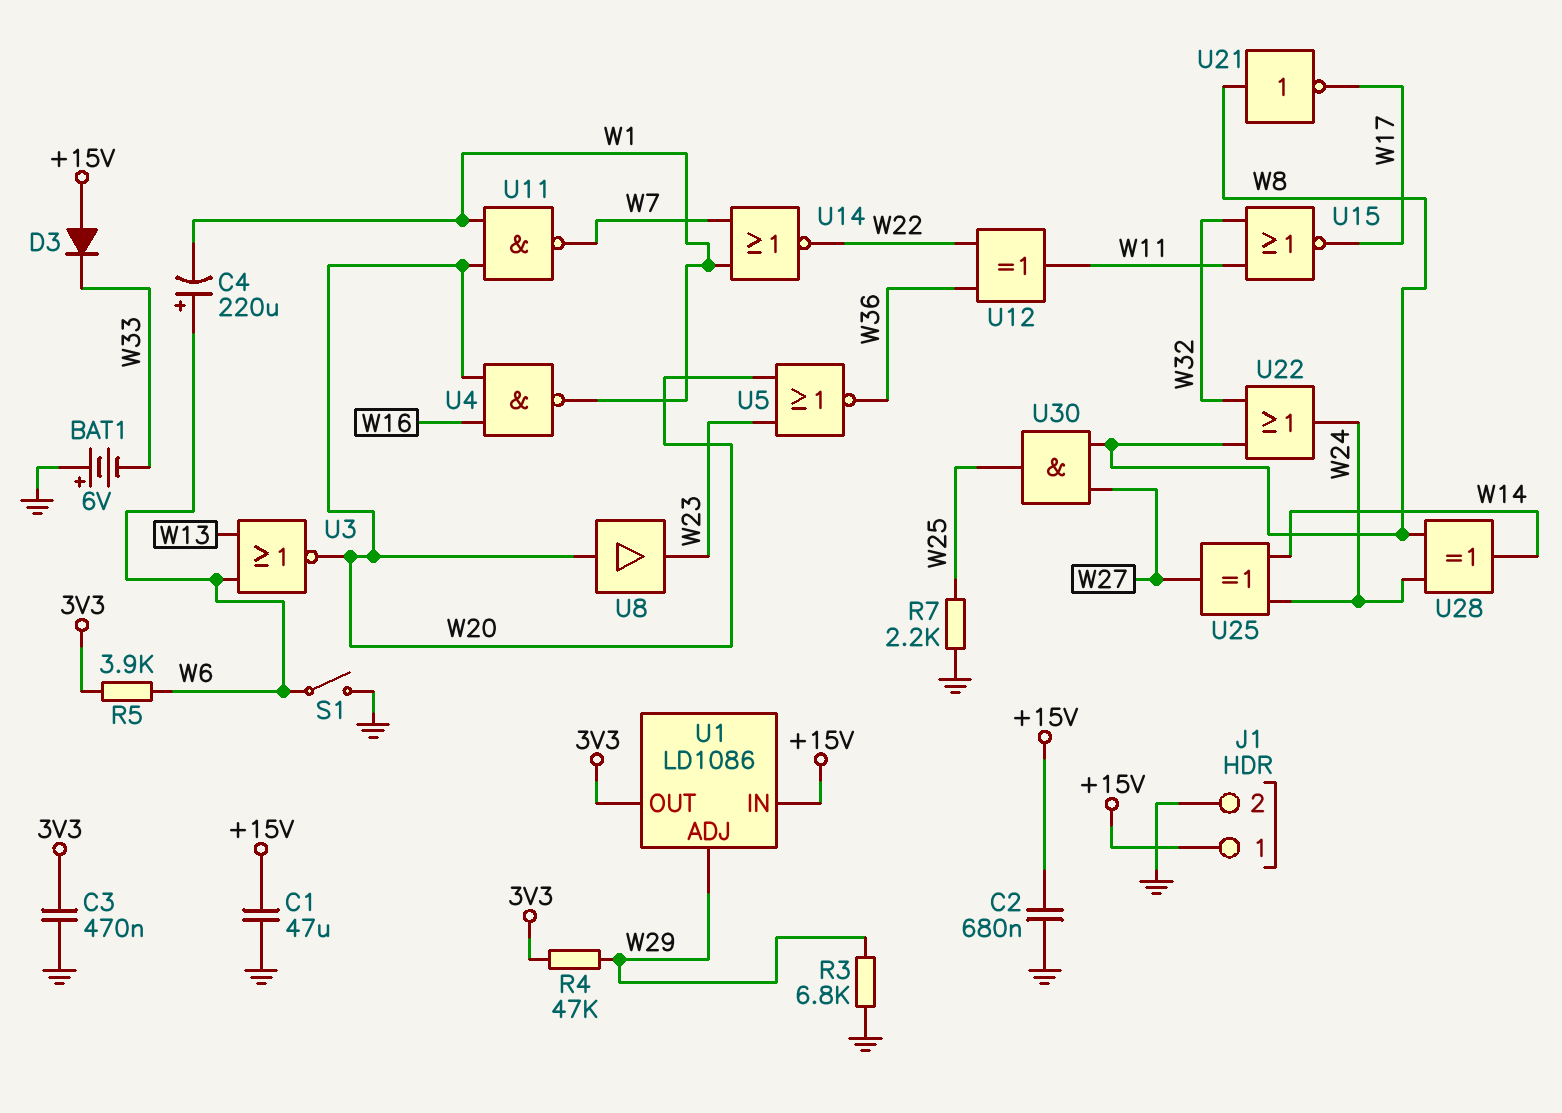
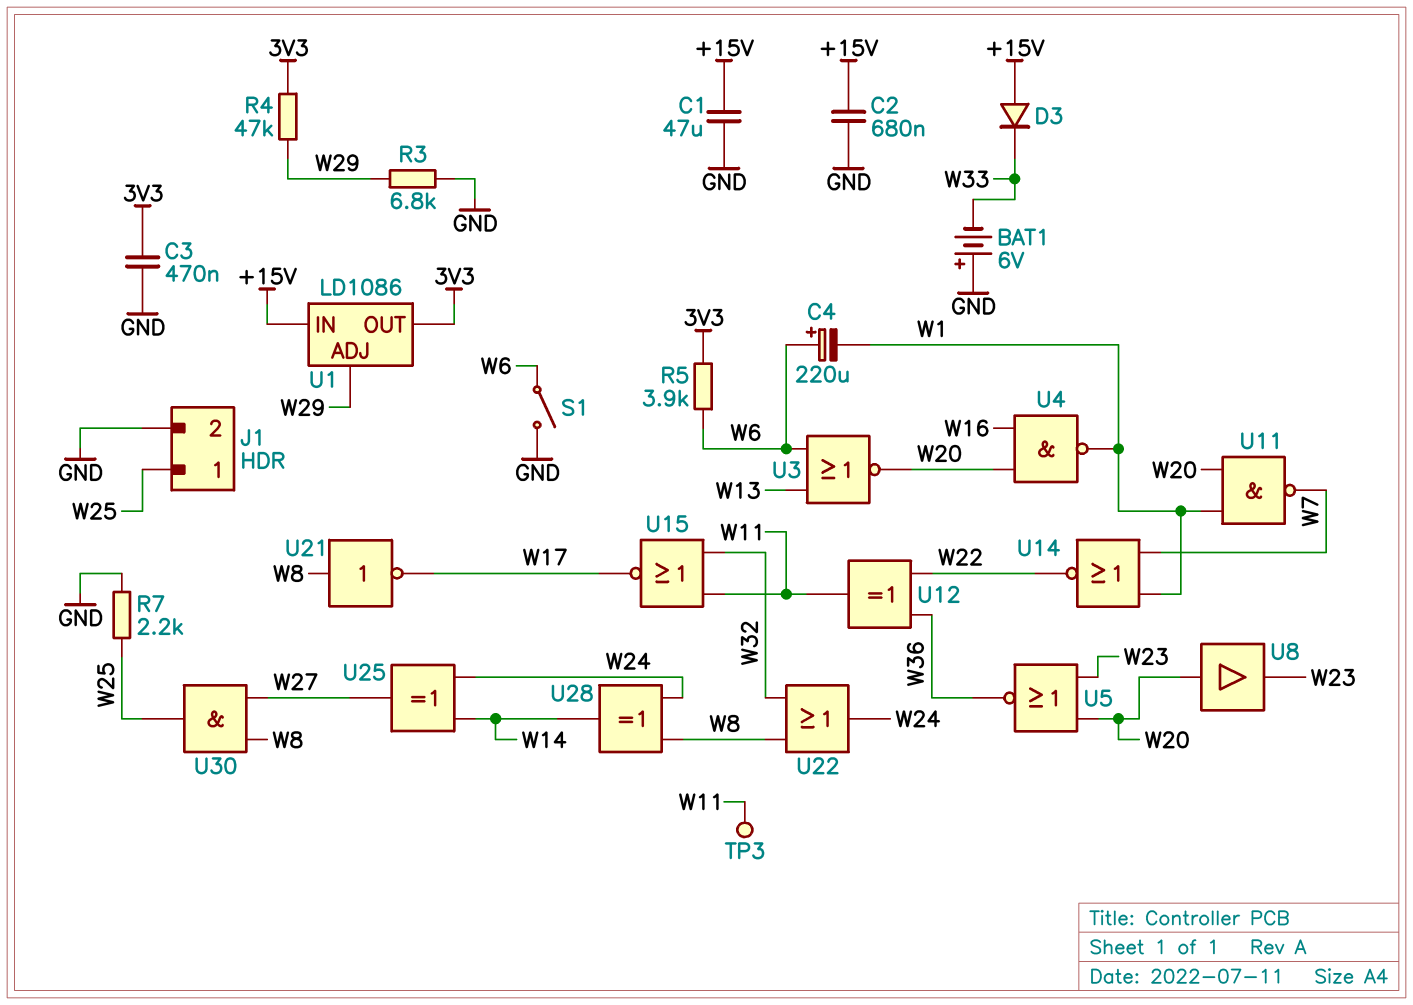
J1 pin 1: +15V -> W25
TP3: none -> test point (W11)

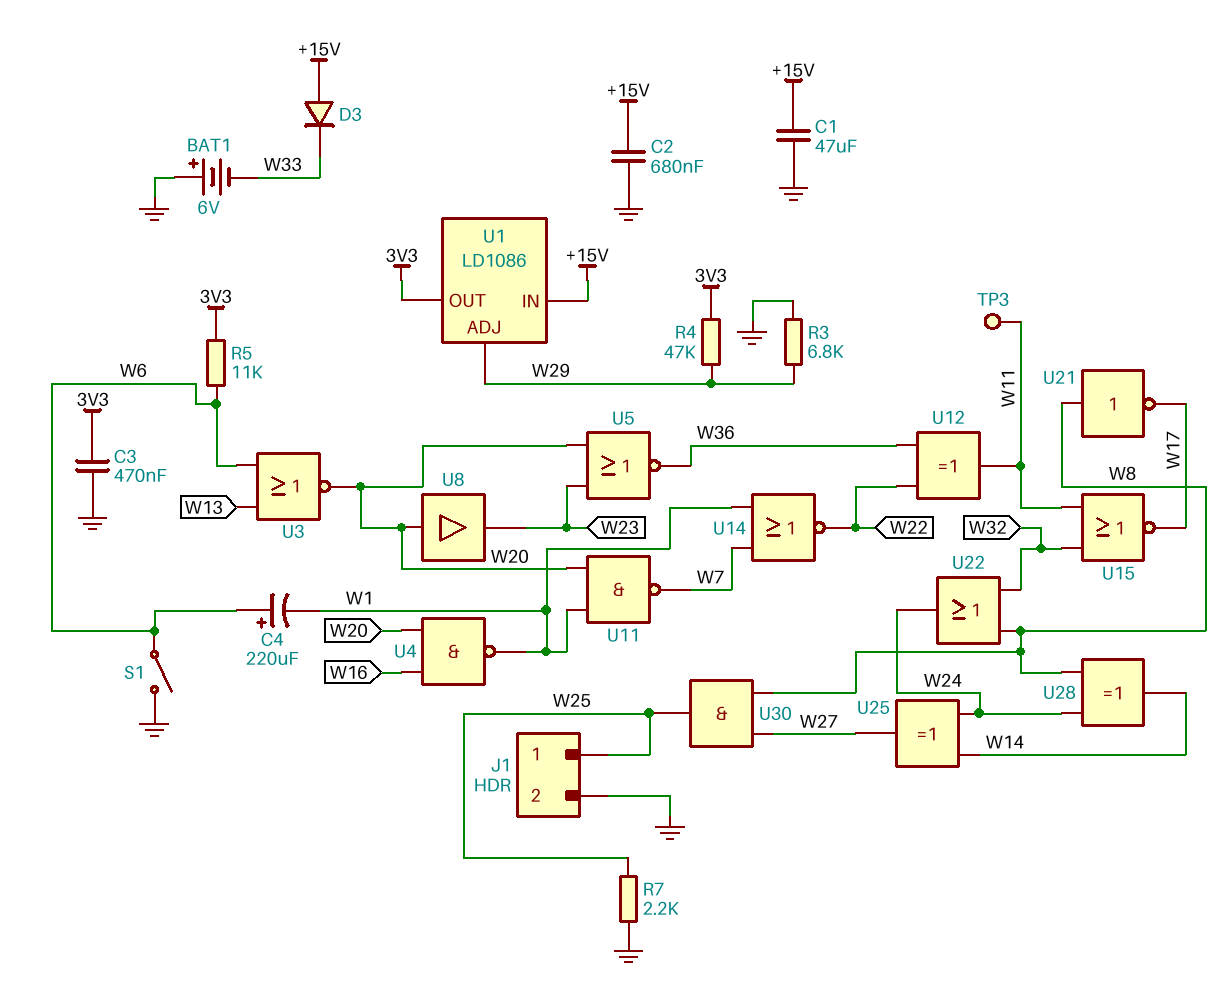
R5: 3.9k (3V3, W6) -> 11k (3V3, W6)

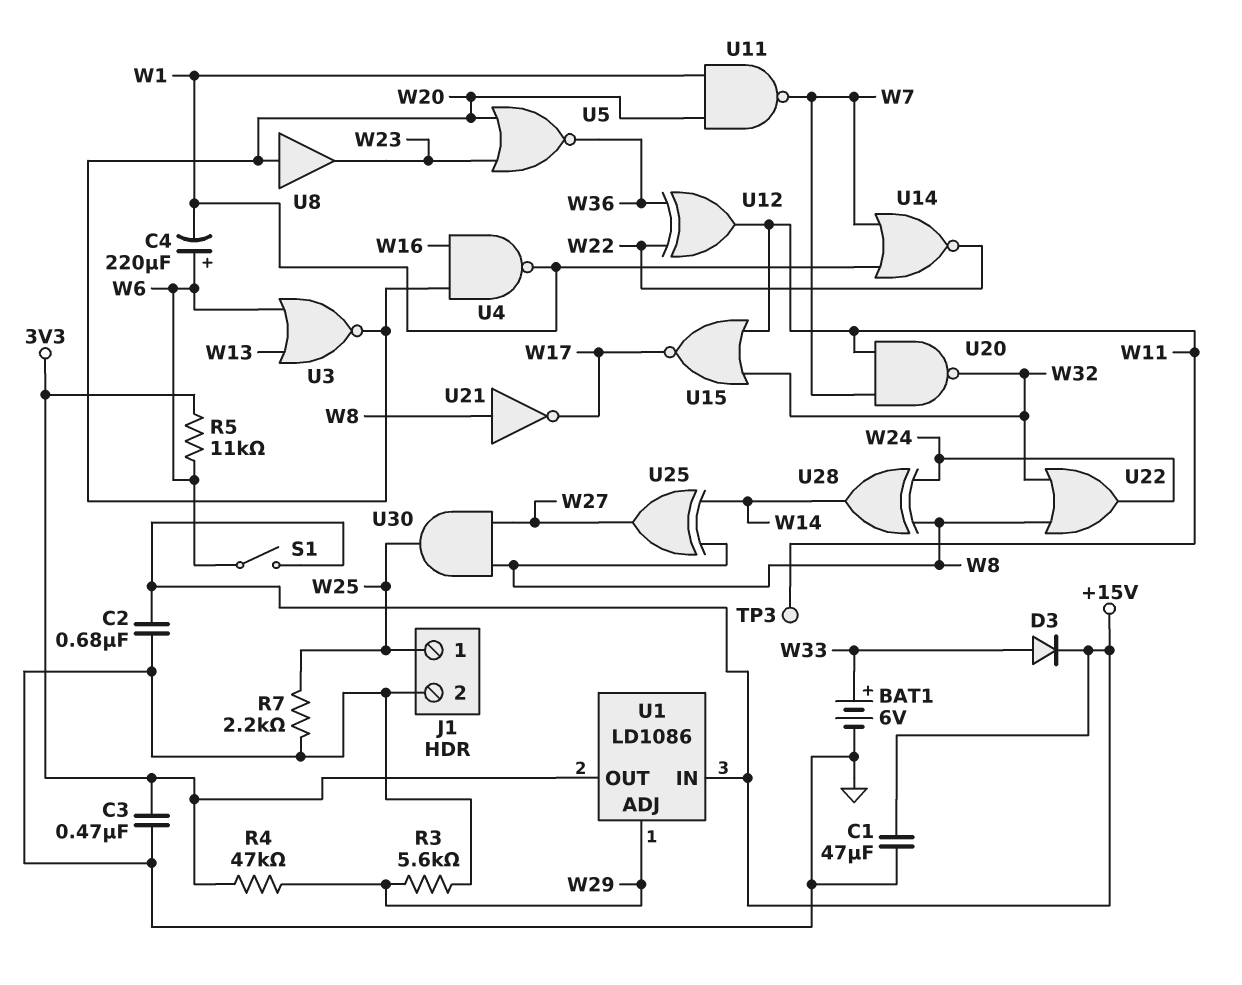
BAT1: 6V (plus GND, minus W33) -> 6V (plus W33, minus GND)
D3: diode (A +15V, K W33) -> diode (A W33, K +15V)
R3: 6.8k (GND, W29) -> 5.6k (GND, W29)
S1: switch (GND, W6) -> switch (+15V, W6)
U20: none -> NAND (in W7, in W11, out W32)
U25: XOR (in W14, in W24, out W27) -> XOR (in W8, in W14, out W27)

